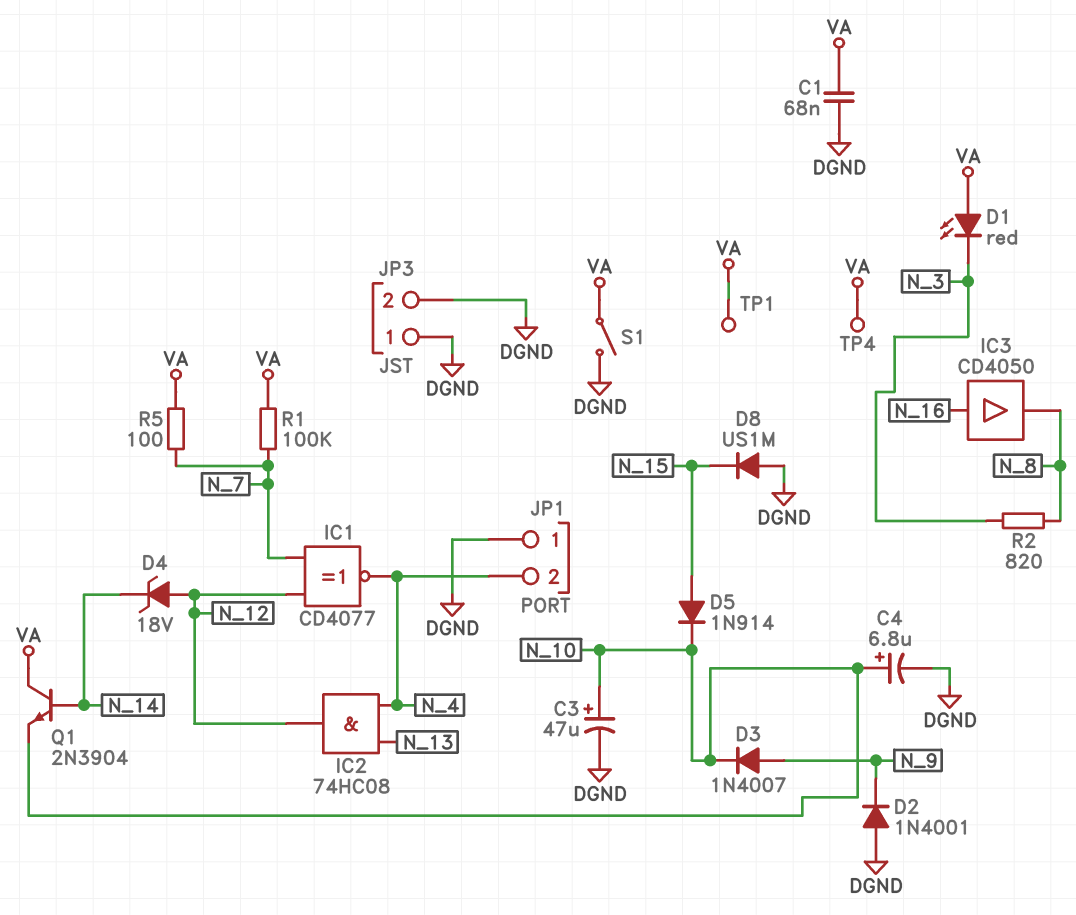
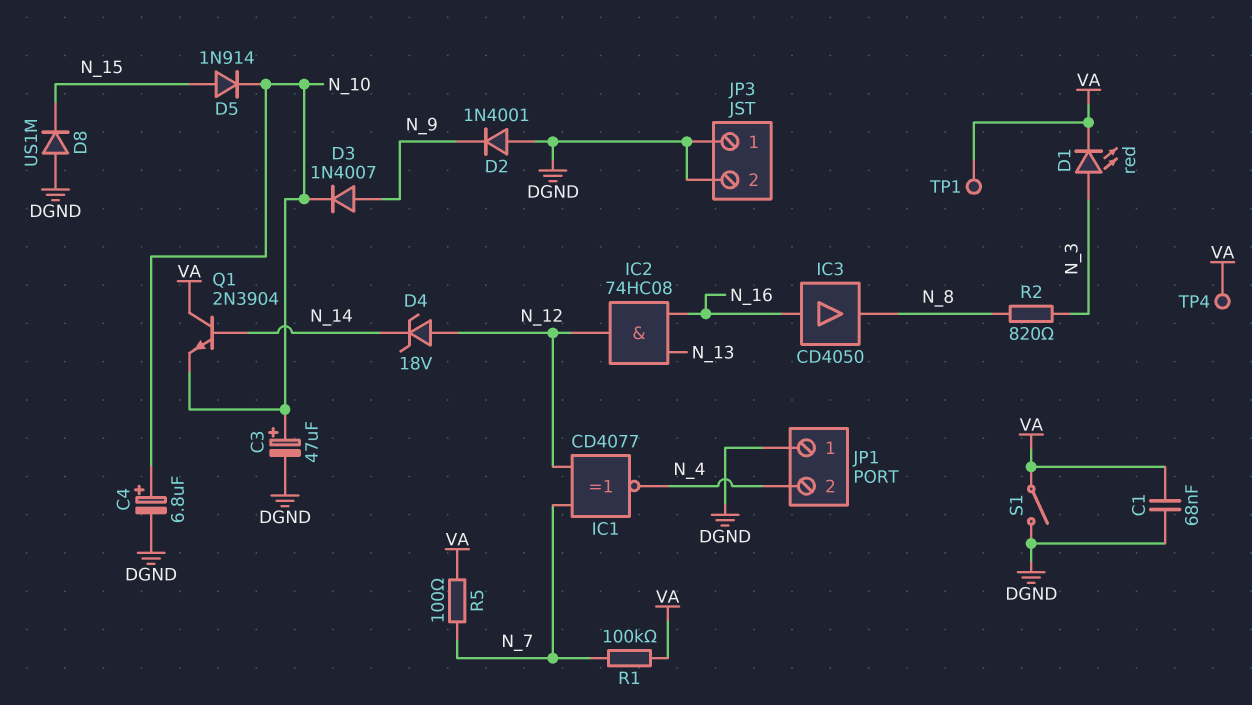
D1: LED red (A VA, K N_3) -> LED red (A N_3, K VA)
IC2: AND 74HC08 (in N_4, in N_13, out N_12) -> AND 74HC08 (in N_13, in N_16, out N_12)

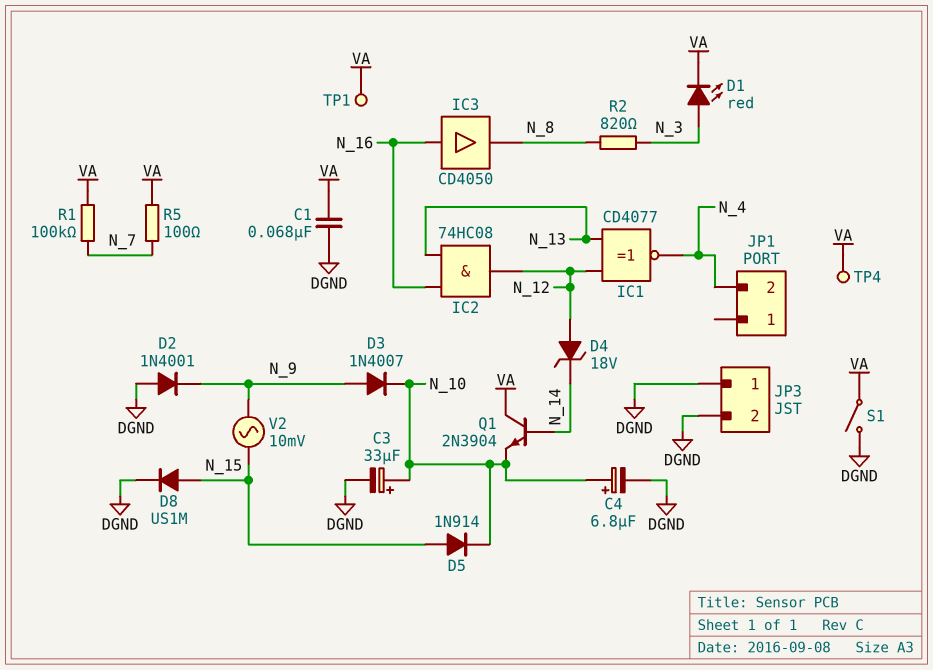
C3: 47uF (plus N_10, minus DGND) -> 33uF (plus N_10, minus DGND)
D8: diode US1M (A DGND, K N_15) -> diode US1M (A N_15, K DGND)
IC1: XNOR CD4077 (in N_7, in N_12, out N_4) -> XNOR CD4077 (in N_12, in N_13, out N_4)
JP1 pin 1: DGND -> none
V2: none -> AC 10mV (N_9, N_15)

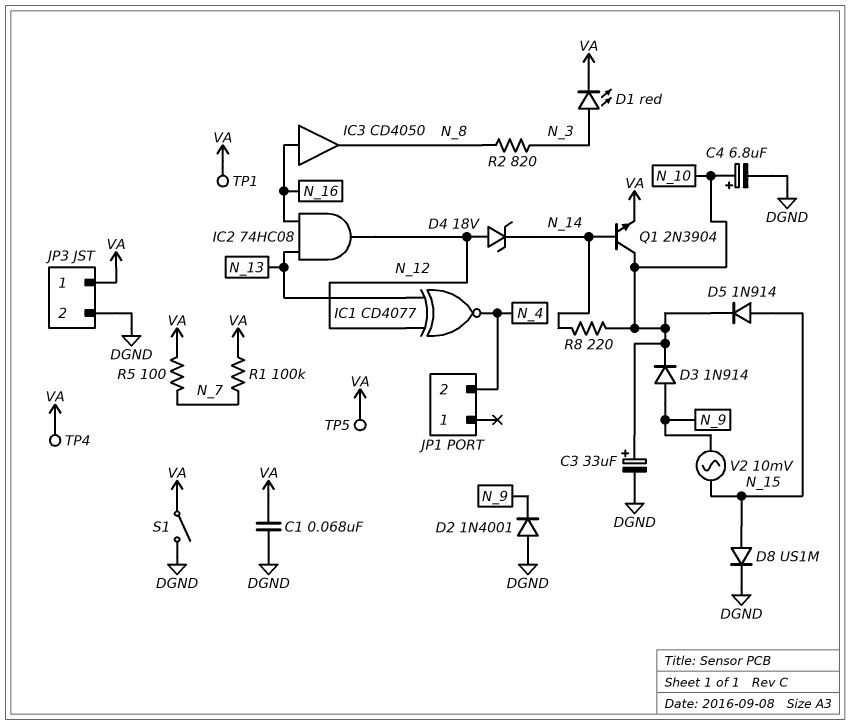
D3: diode 1N4007 (A N_9, K N_10) -> diode 1N914 (A N_9, K N_10)
JP3 pin 1: DGND -> VA
Q1: NPN 2N3904 (B N_14, C VA, E N_10) -> NPN 2N3904 (B N_14, C N_10, E VA)
R8: none -> 220 (N_10, N_14)
TP5: none -> test point (VA)

